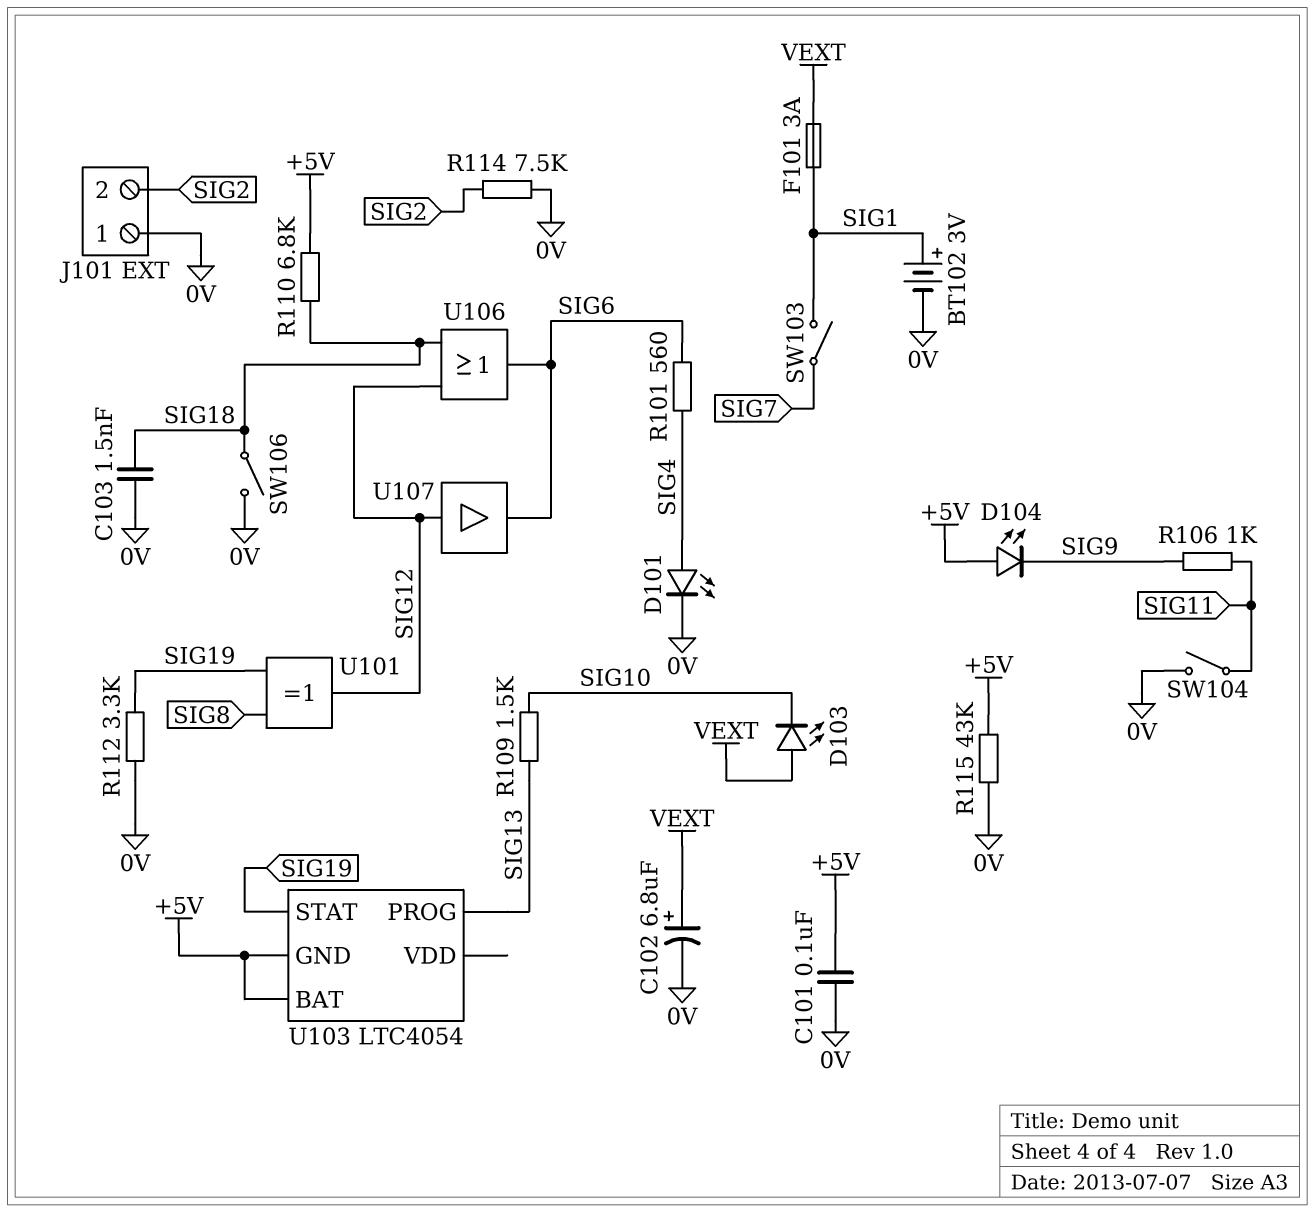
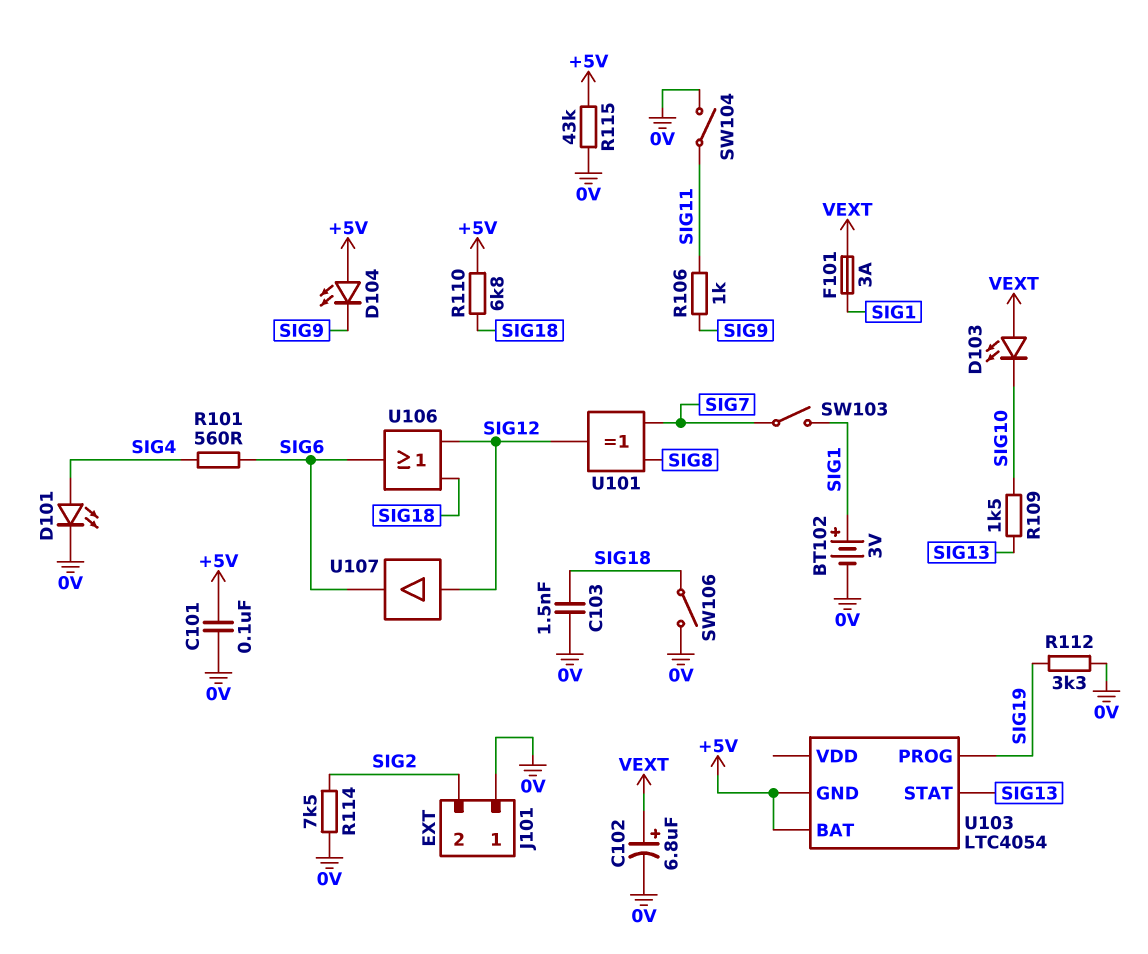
U101: XOR (in SIG8, in SIG19, out SIG12) -> XOR (in SIG7, in SIG8, out SIG12)
U103 pin PROG: SIG13 -> SIG19
U103 pin STAT: SIG19 -> SIG13

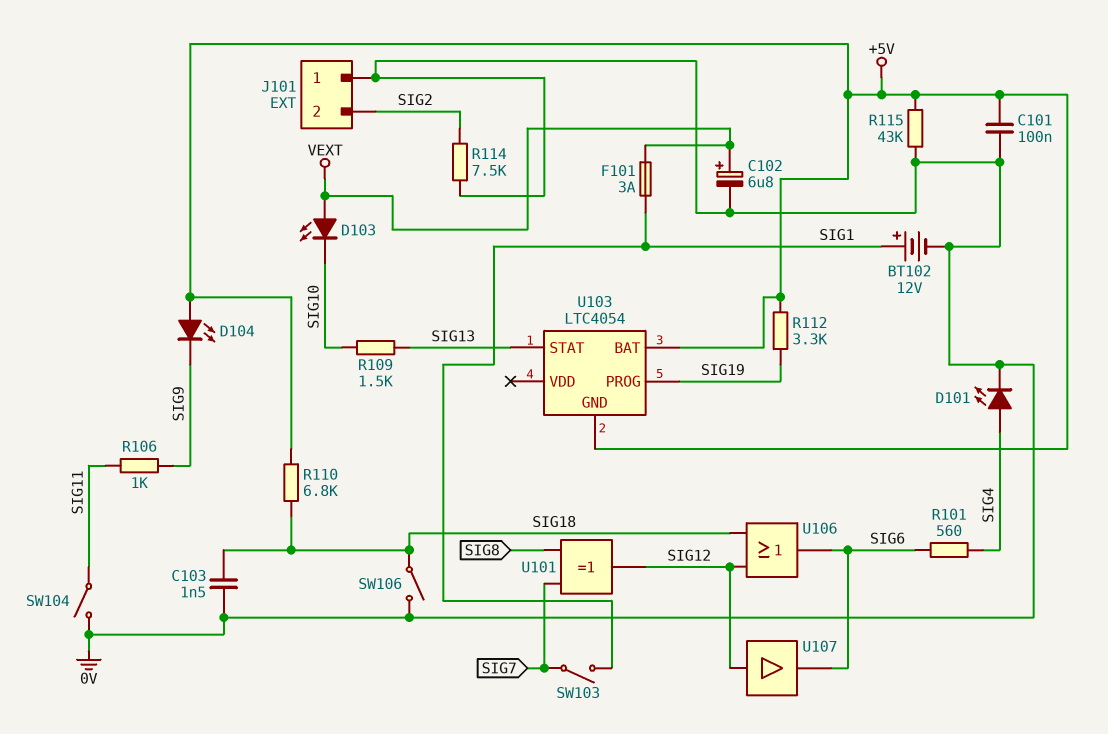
BT102: 3V (plus SIG1, minus 0V) -> 12V (plus SIG1, minus 0V)
R112: 3.3k (0V, SIG19) -> 3.3k (+5V, SIG19)

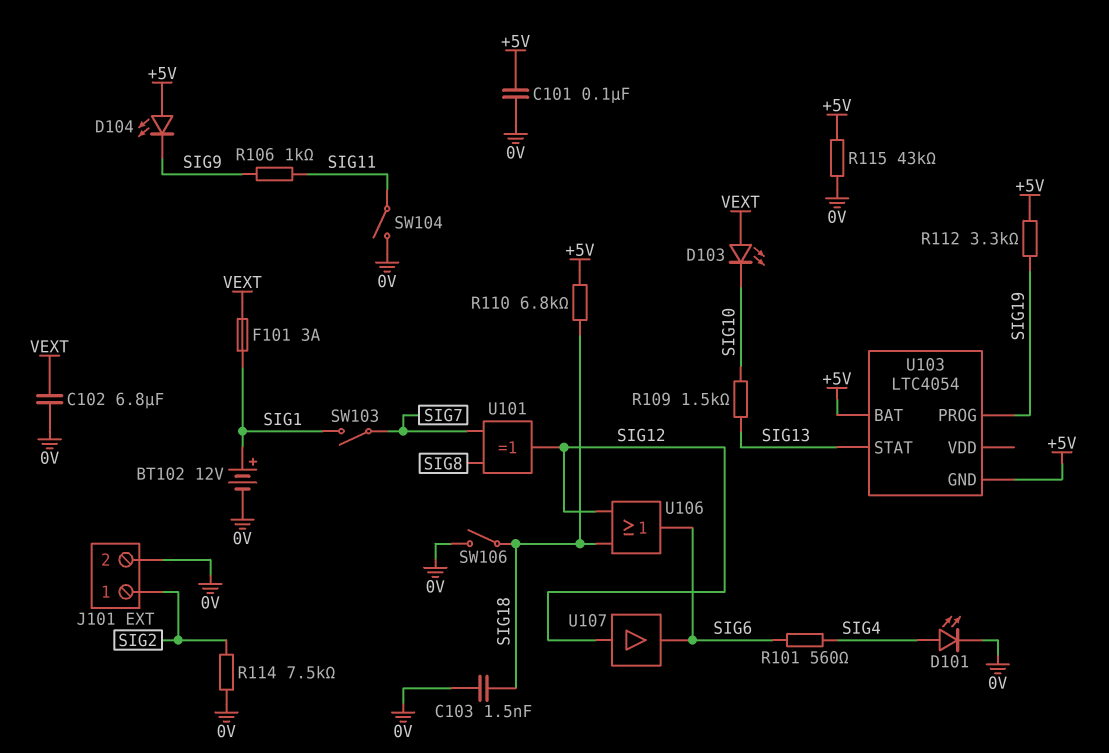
C102: 6.8uF (plus VEXT, minus 0V) -> 6.8uF (0V, VEXT)
J101 pin 1: 0V -> SIG2
J101 pin 2: SIG2 -> 0V

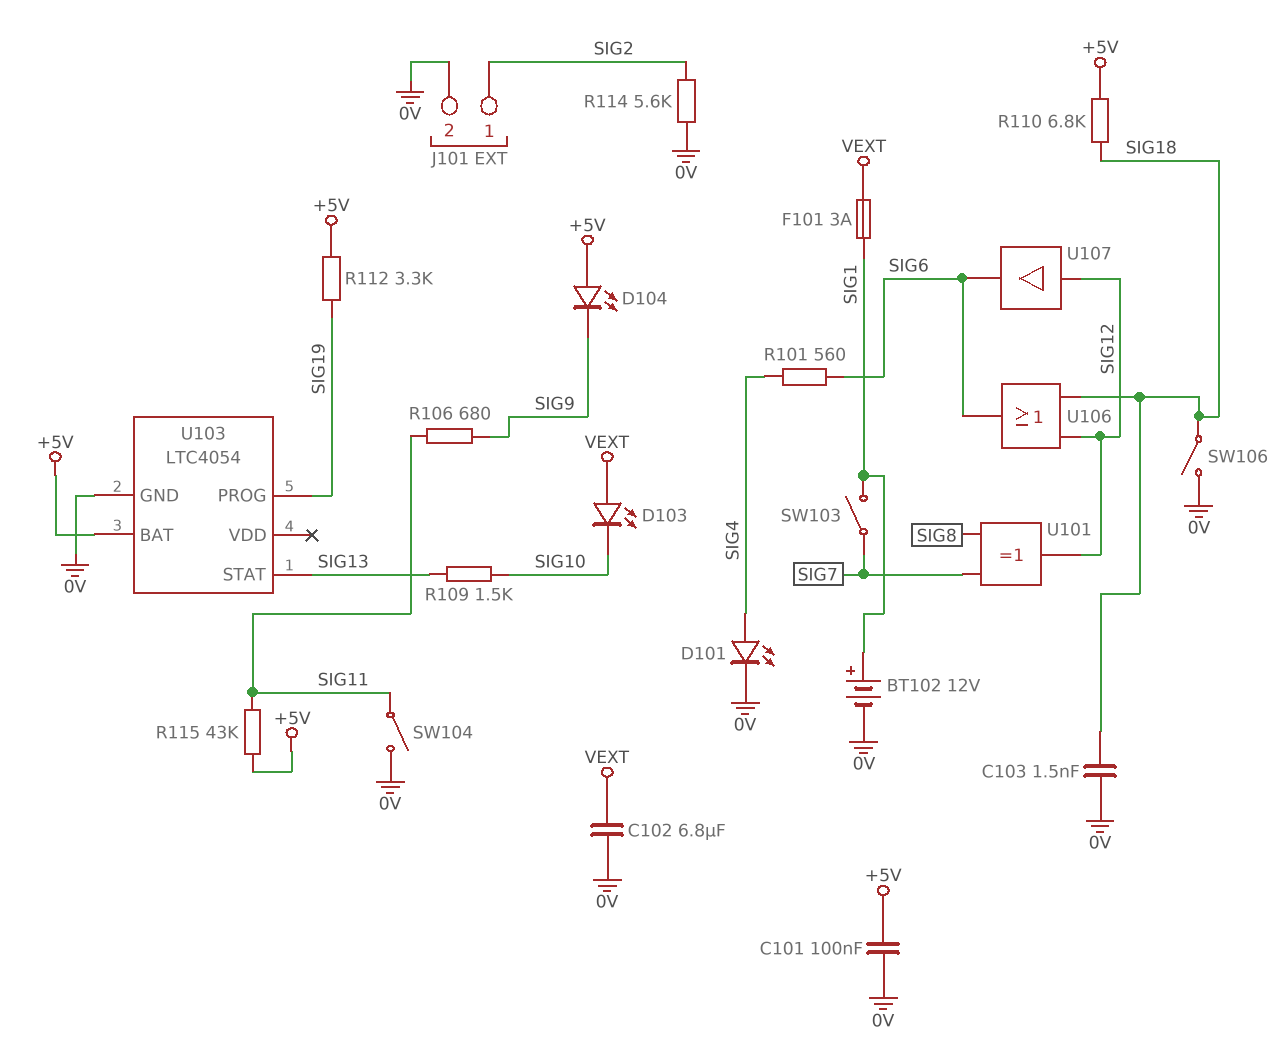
R106: 1k (SIG9, SIG11) -> 680 (SIG9, SIG11)
R114: 7.5k (0V, SIG2) -> 5.6k (0V, SIG2)
R115: 43k (+5V, 0V) -> 43k (+5V, SIG11)
U103 pin GND: +5V -> 0V

